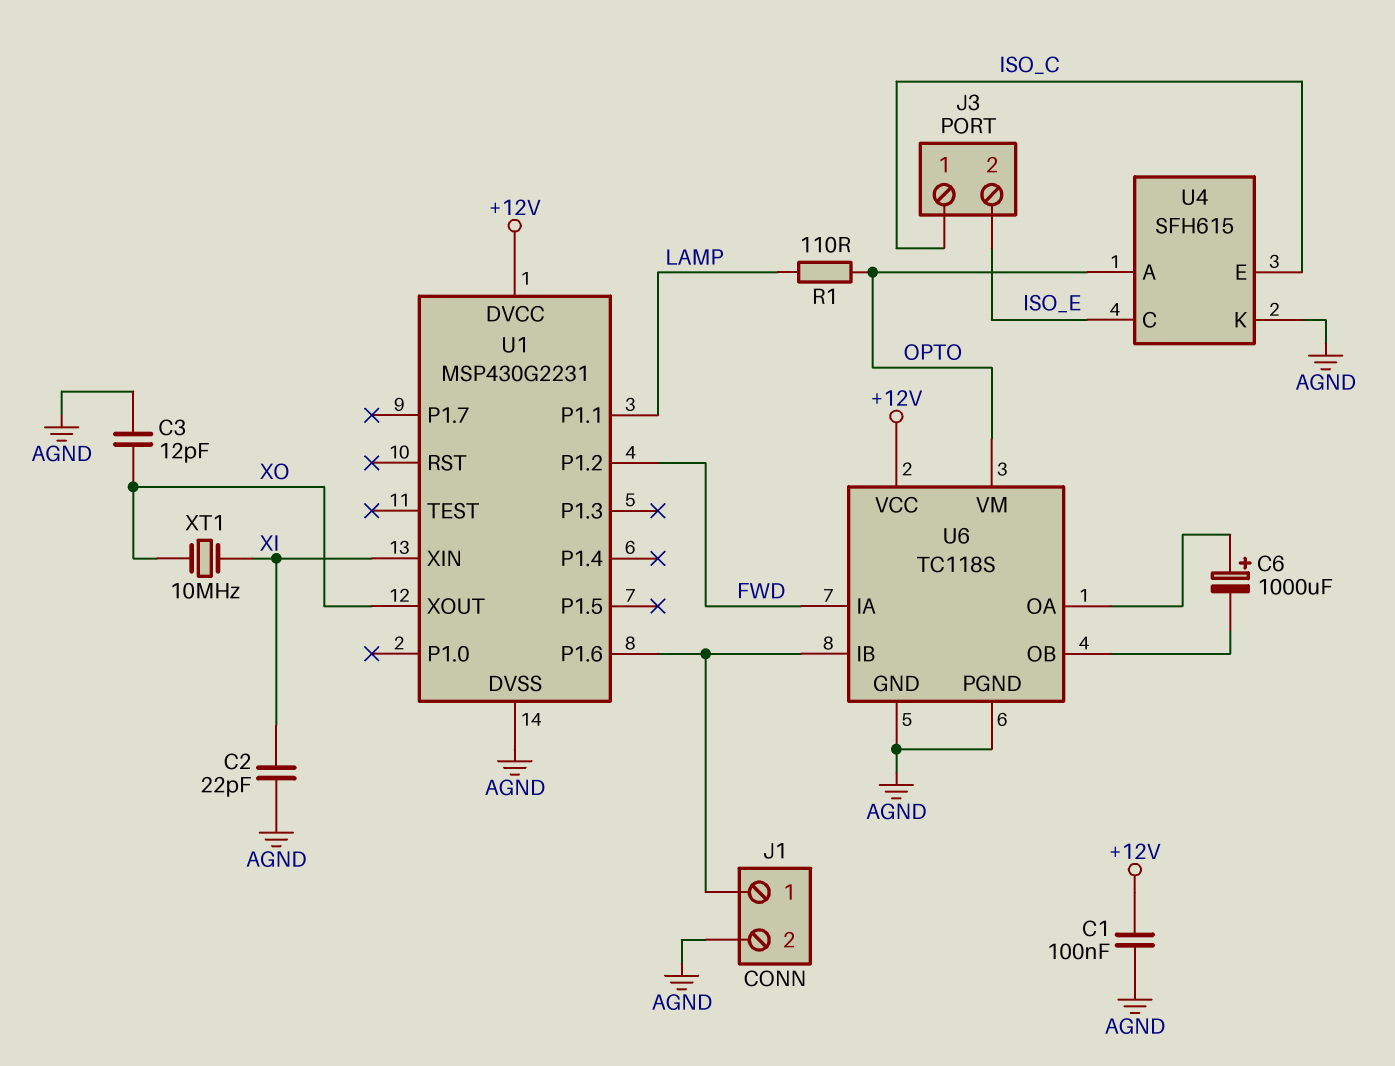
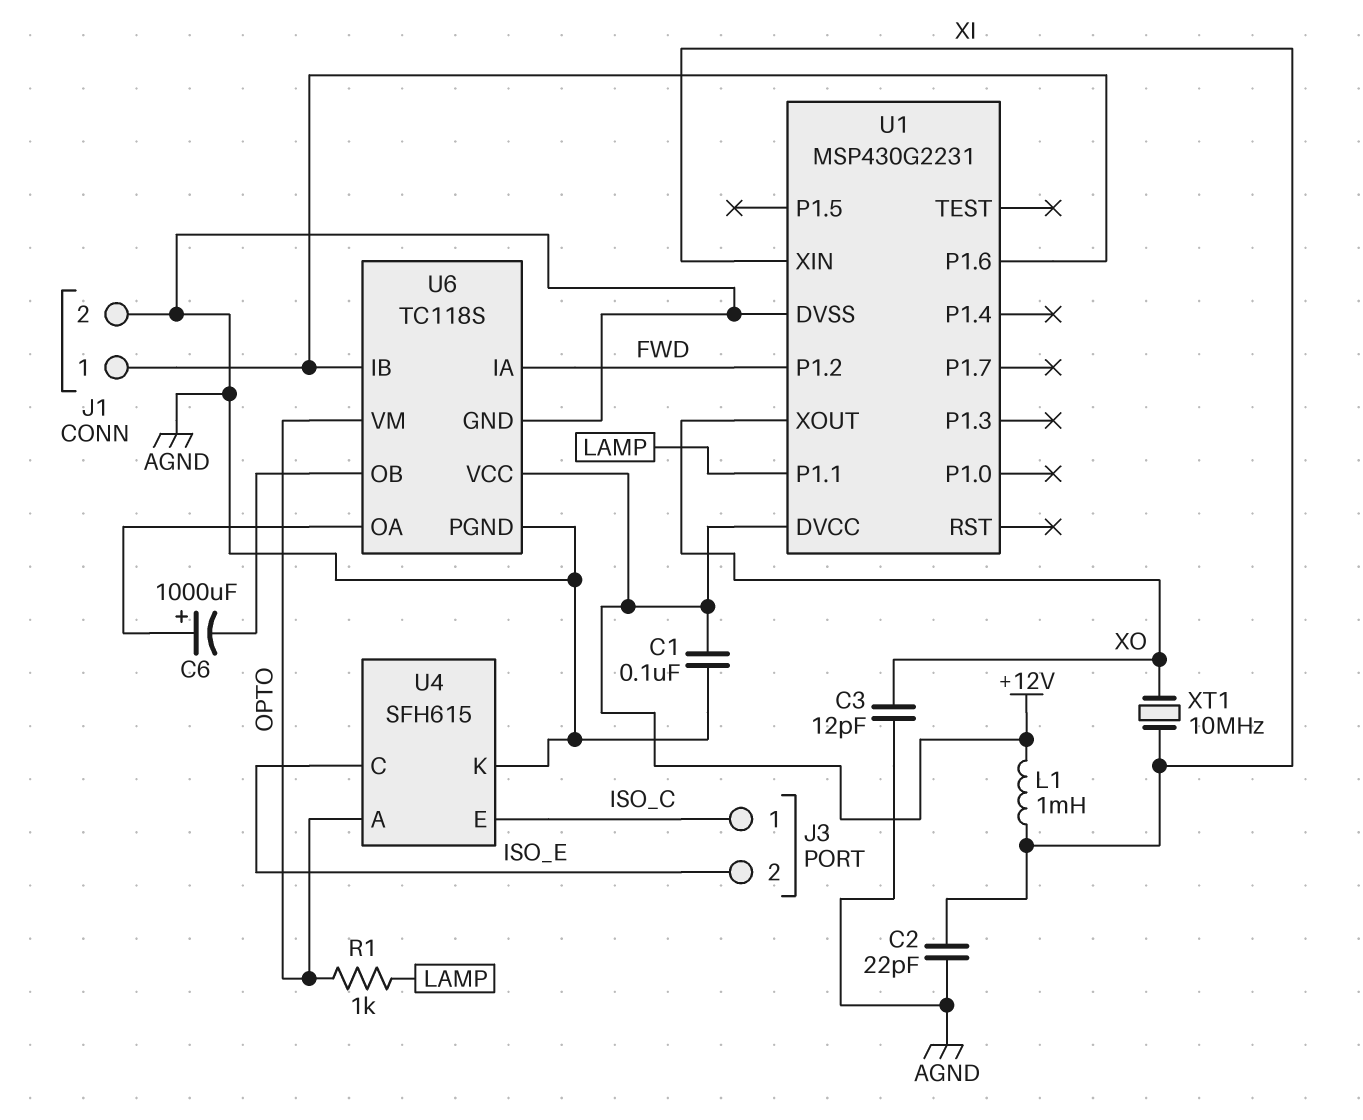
L1: none -> 1mH (+12V, XI)
R1: 110 (LAMP, OPTO) -> 1k (LAMP, OPTO)

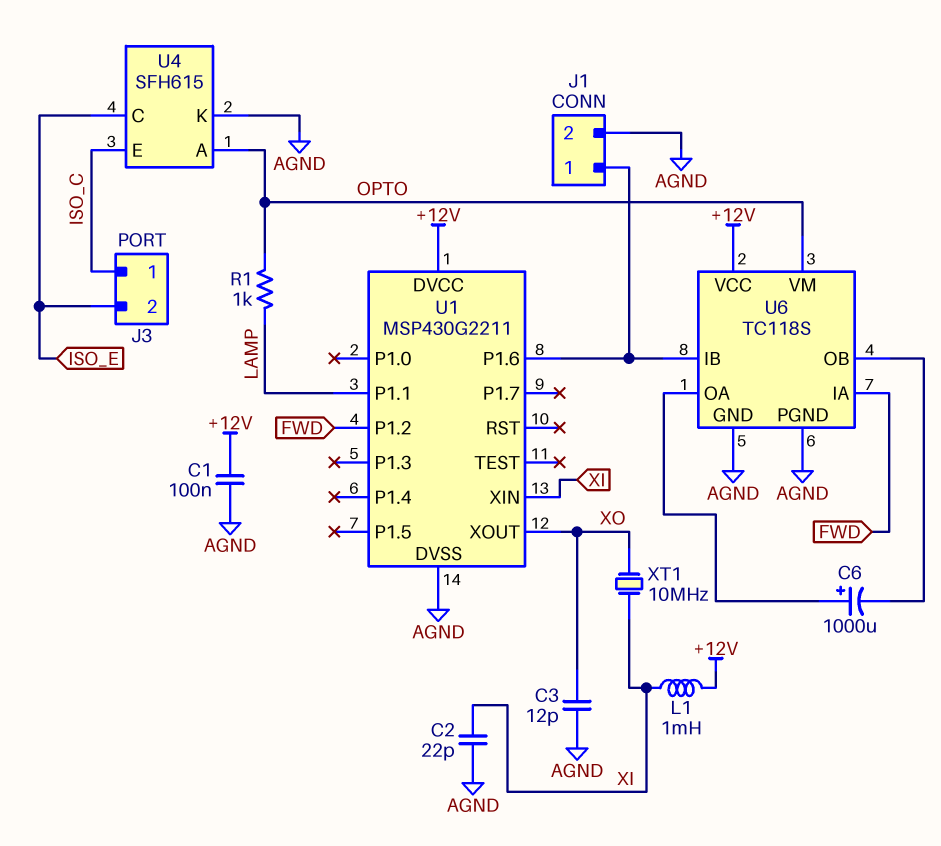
U1: MSP430G2231 -> MSP430G2211

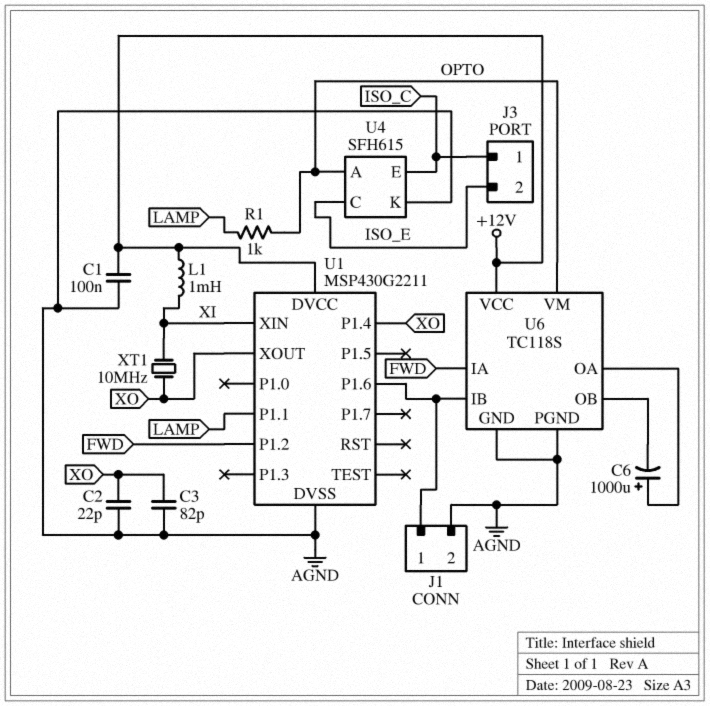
C2: 22pF (AGND, XI) -> 22pF (AGND, XO)
C3: 12pF (AGND, XO) -> 82pF (AGND, XO)
U1 pin P1.4: none -> XO

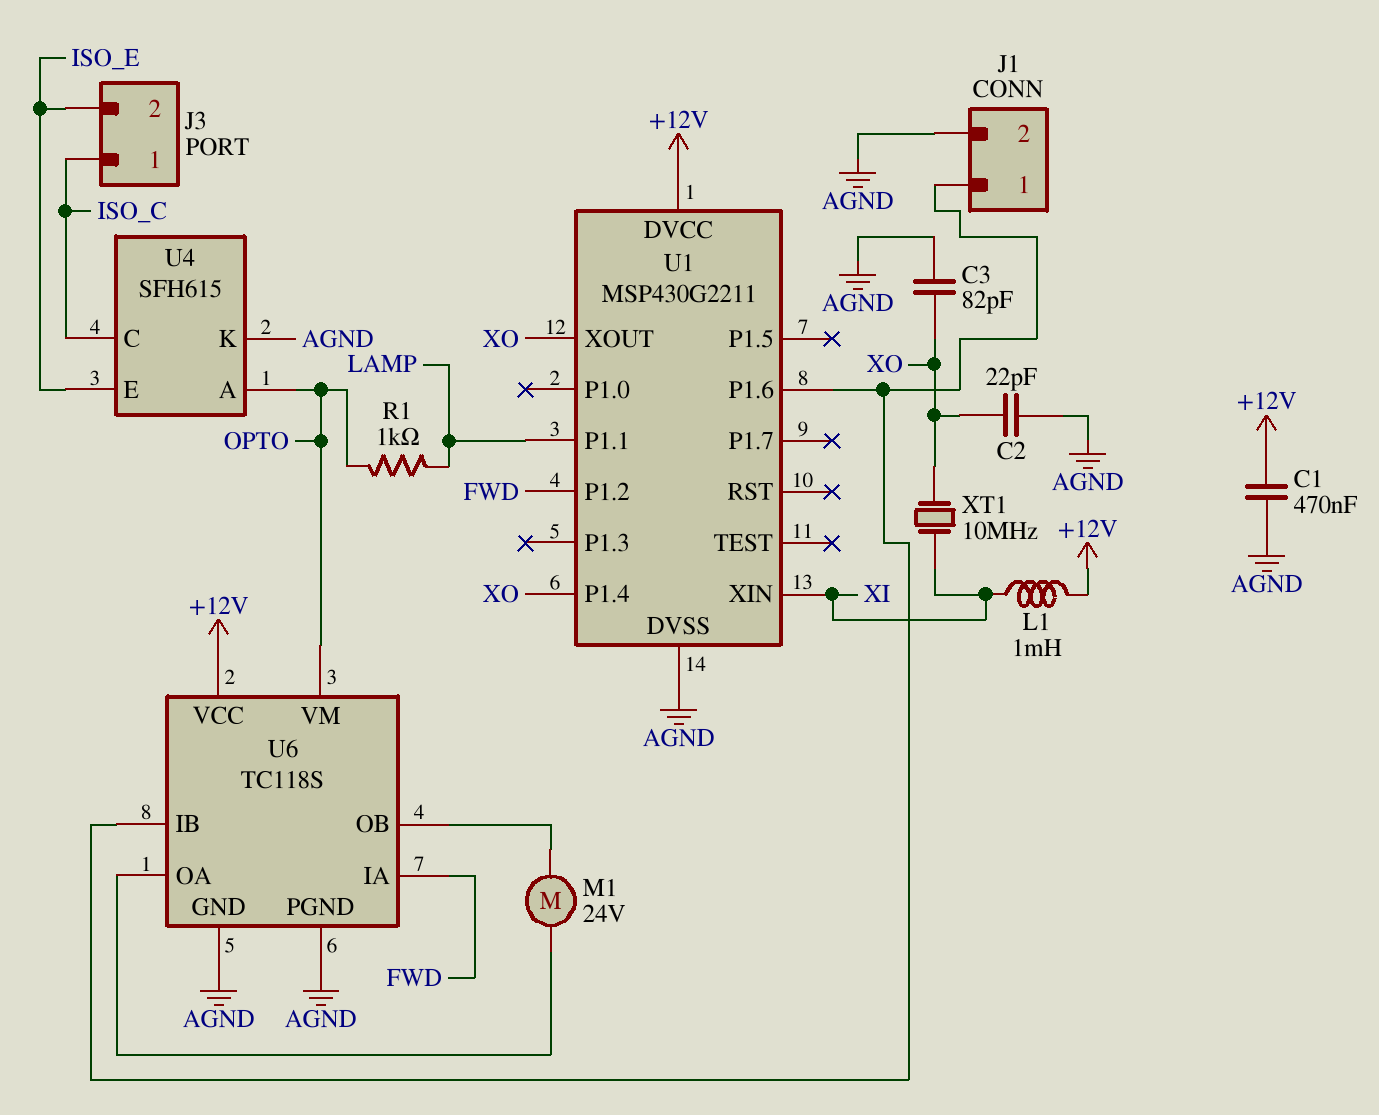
C1: 100nF (+12V, AGND) -> 470nF (+12V, AGND)
C6: 1000uF (plus U6/OA, minus U6/OB) -> none
M1: none -> motor 24V (U6/OA, U6/OB)
U4 pin C: ISO_E -> ISO_C
U4 pin E: ISO_C -> ISO_E

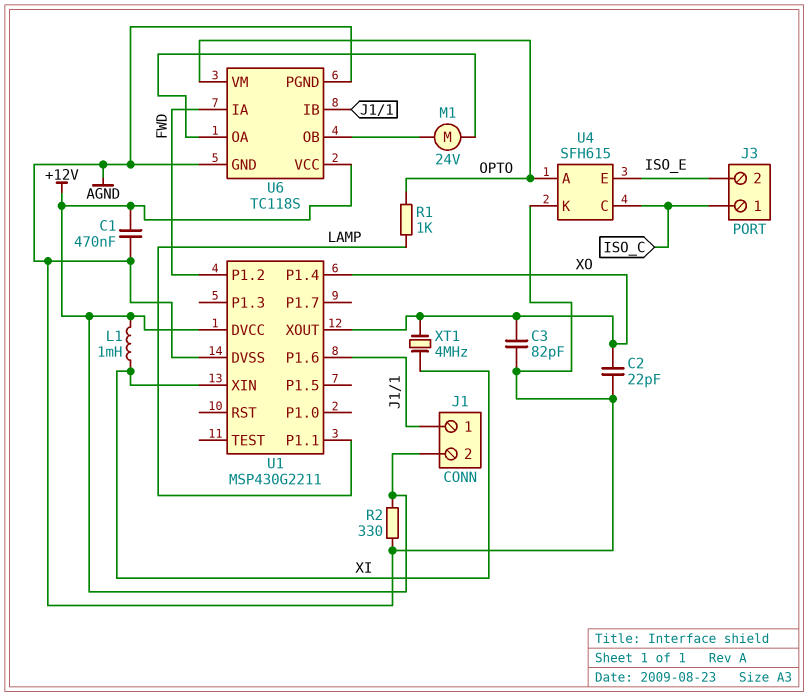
J1 pin 2: AGND -> +12V
R2: none -> 330 (+12V, AGND)
XT1: 10MHz (XI, XO) -> 4MHz (XI, XO)

